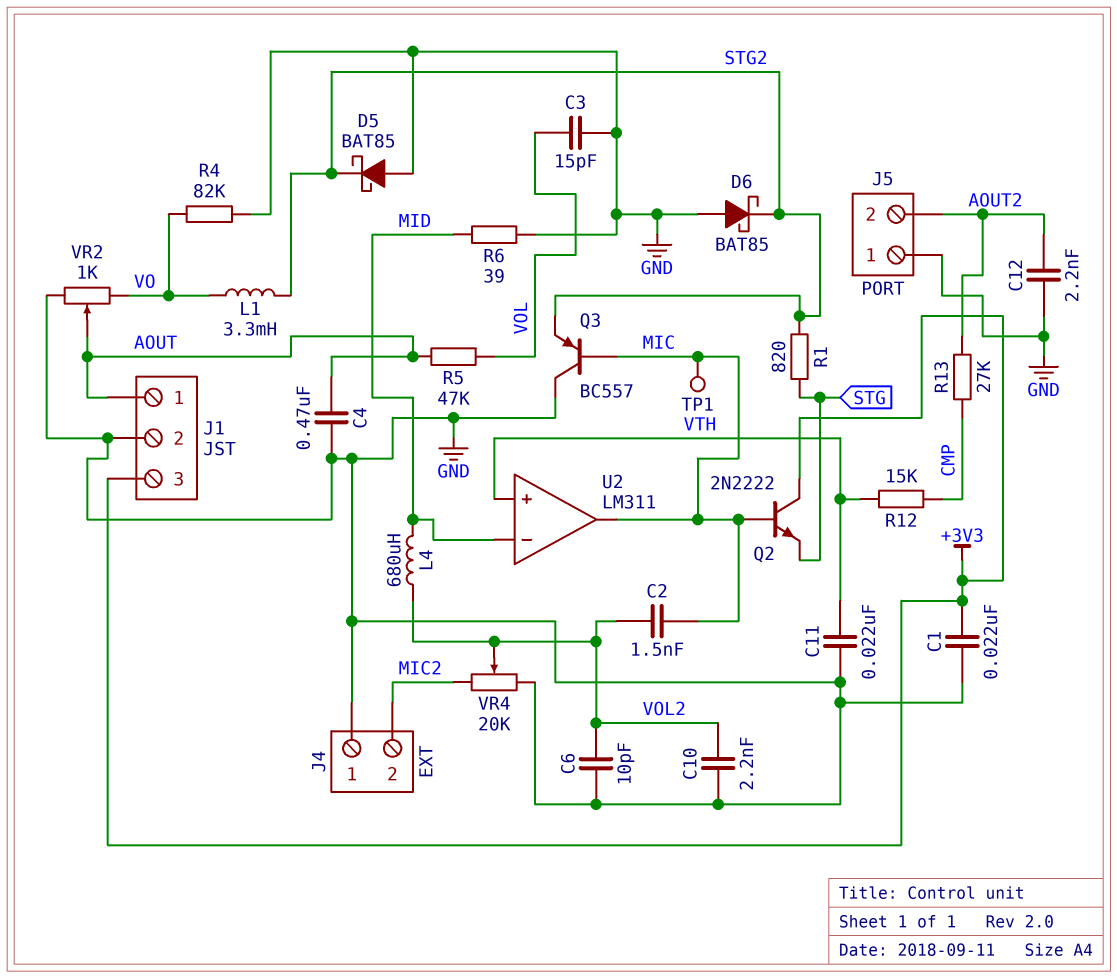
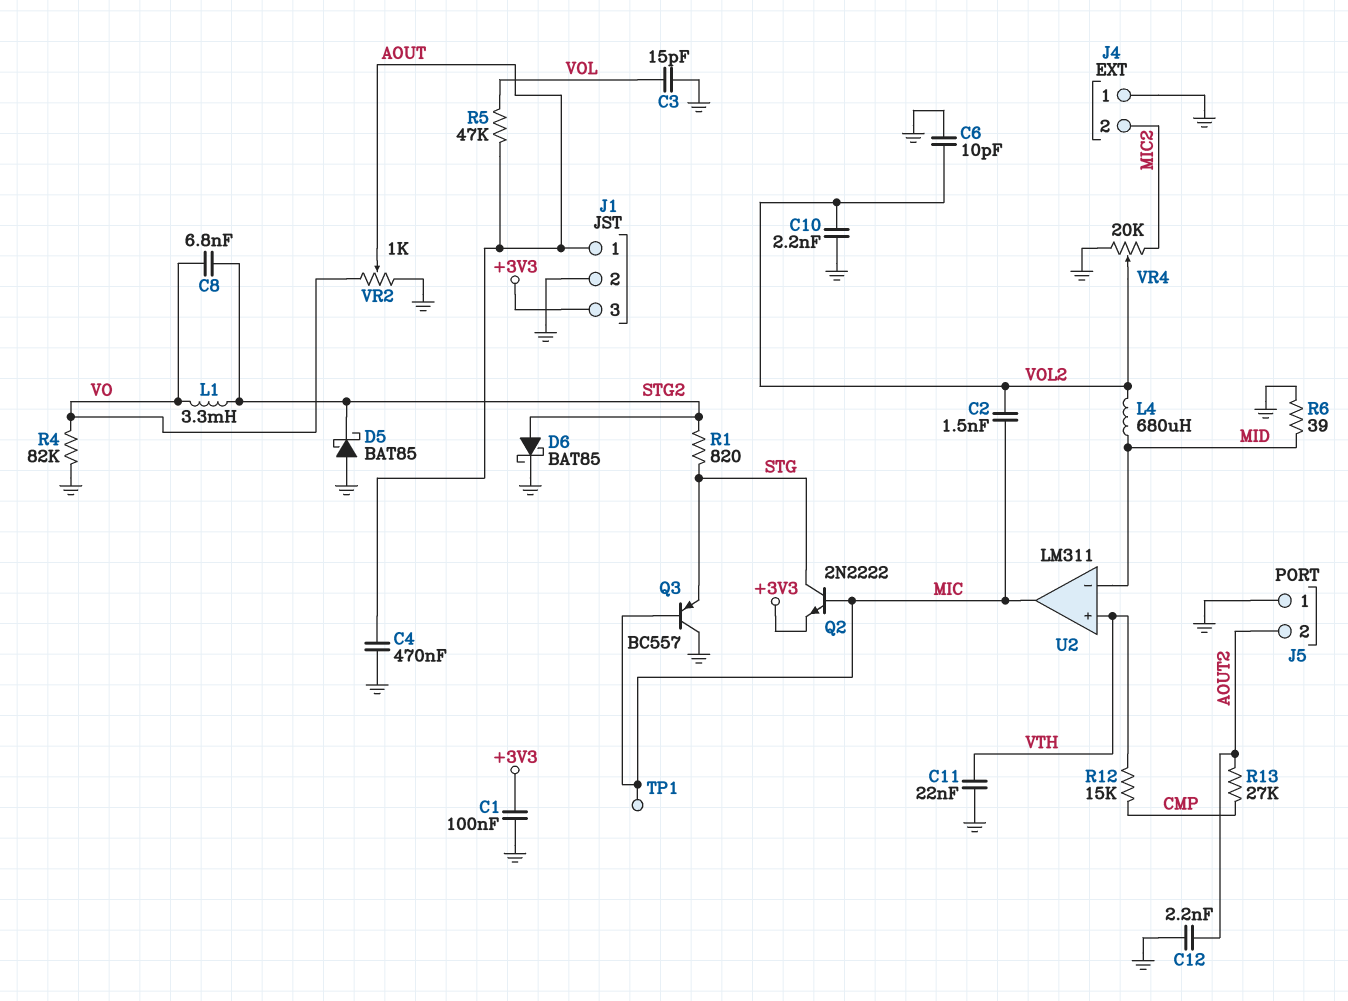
C1: 22nF (+3V3, GND) -> 100nF (+3V3, GND)
C8: none -> 6.8nF (STG2, VO)
D6: schottky BAT85 (A GND, K STG2) -> schottky BAT85 (A STG2, K GND)
Q2: NPN 2N2222 (B MIC, C +3V3, E STG) -> NPN 2N2222 (B MIC, C STG, E +3V3)
Q3: PNP BC557 (B MIC, C GND, E STG2) -> PNP BC557 (B MIC, C GND, E STG)

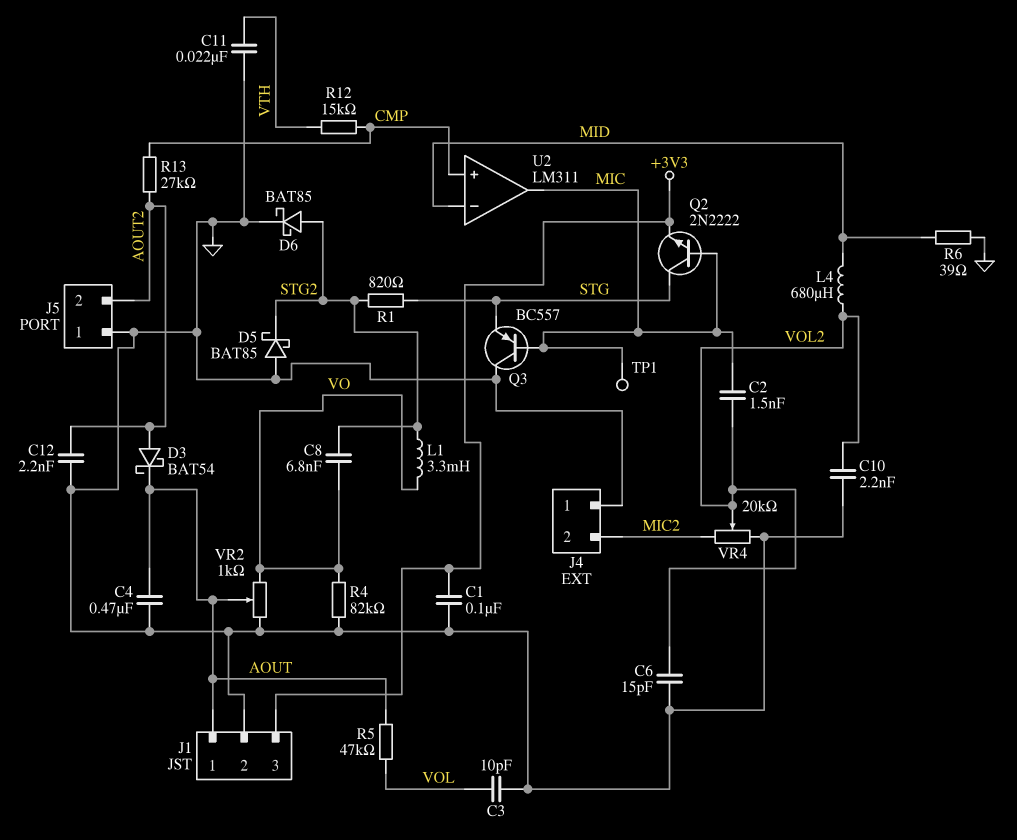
C3: 15pF (GND, VOL) -> 10pF (GND, VOL)
C6: 10pF (GND, VOL2) -> 15pF (GND, VOL2)
D3: none -> schottky BAT54 (A AOUT2, K AOUT)
U2 pin in+: VTH -> CMP

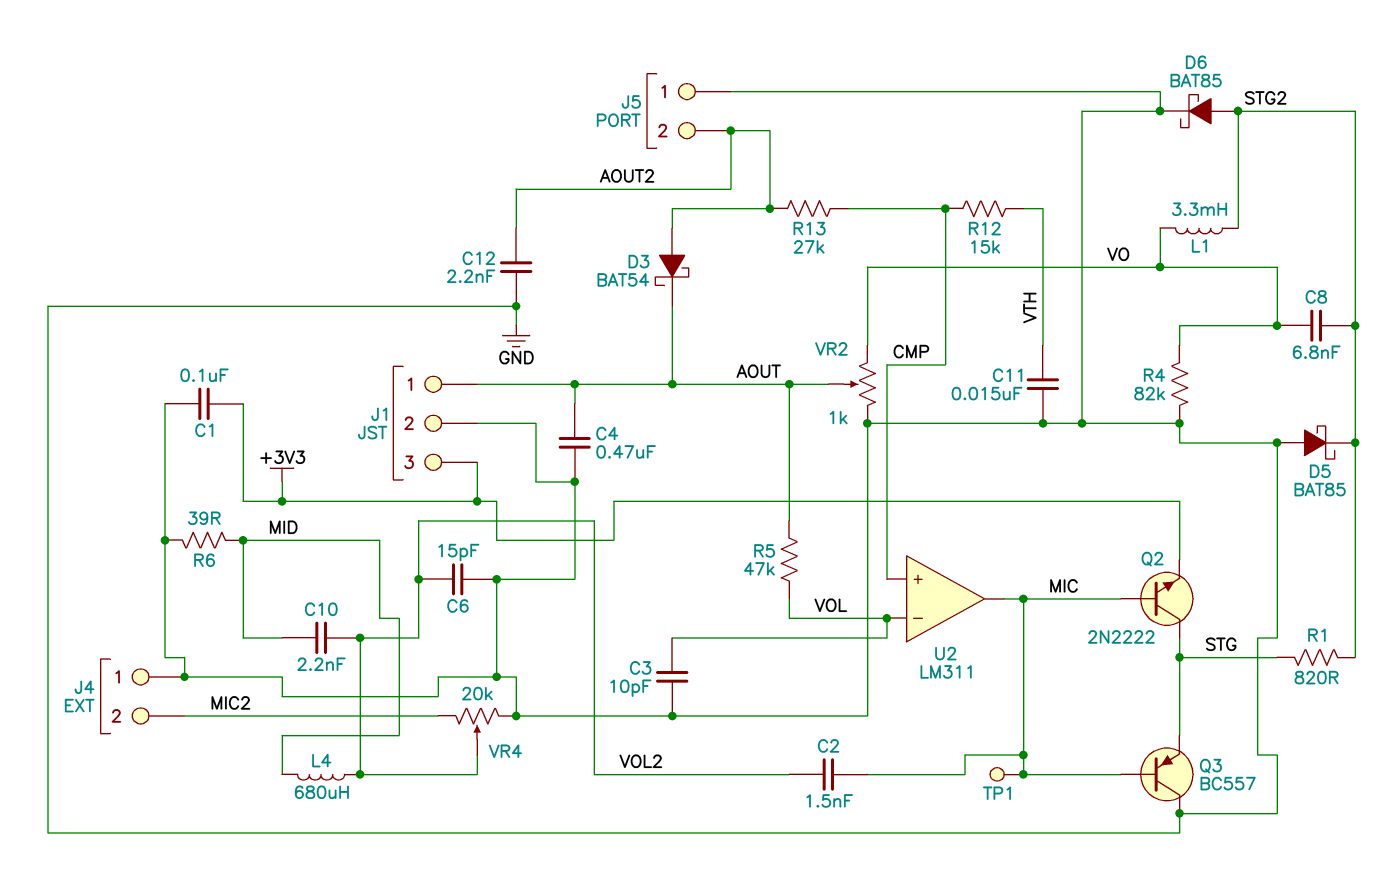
C10: 2.2nF (GND, VOL2) -> 2.2nF (MID, VOL2)
C11: 22nF (GND, VTH) -> 15nF (GND, VTH)
U2 pin in-: MID -> VOL

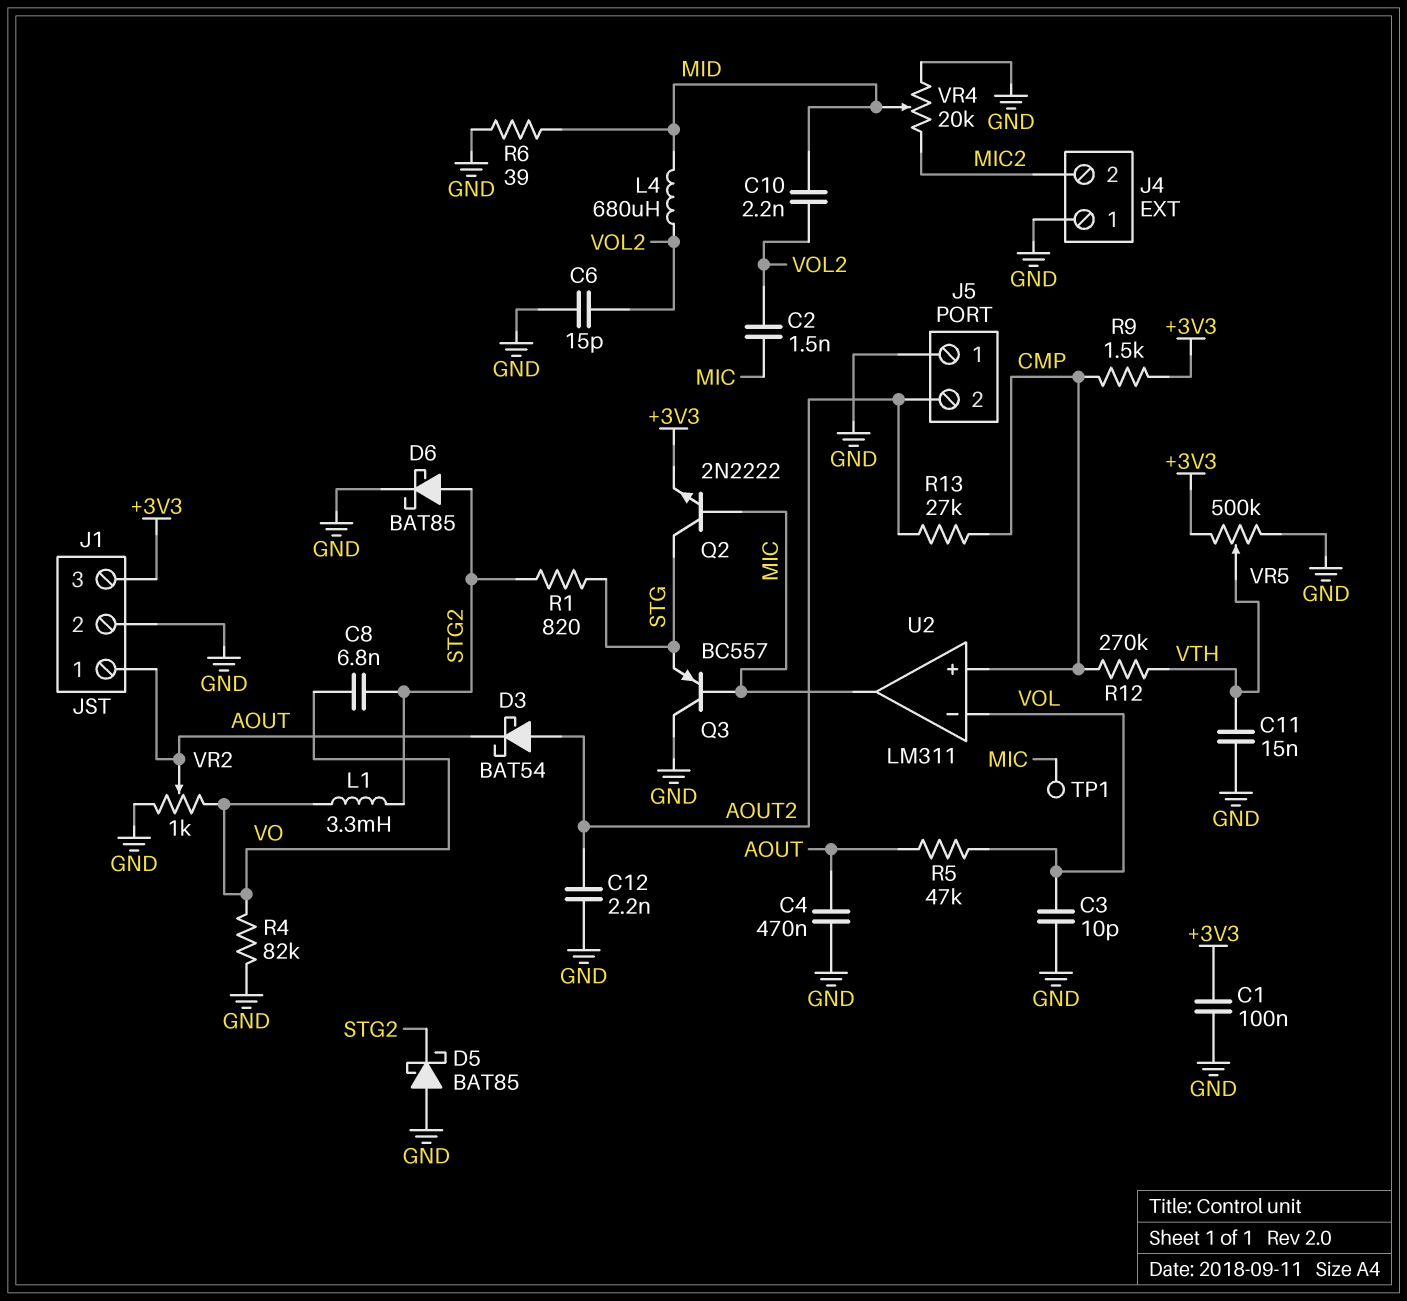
R9: none -> 1.5k (+3V3, CMP)
R12: 15k (CMP, VTH) -> 270k (CMP, VTH)
VR4: 20k (GND, MIC2, wiper VOL2) -> 20k (GND, MIC2, wiper MID)
VR5: none -> 500k (+3V3, GND, wiper VTH)

